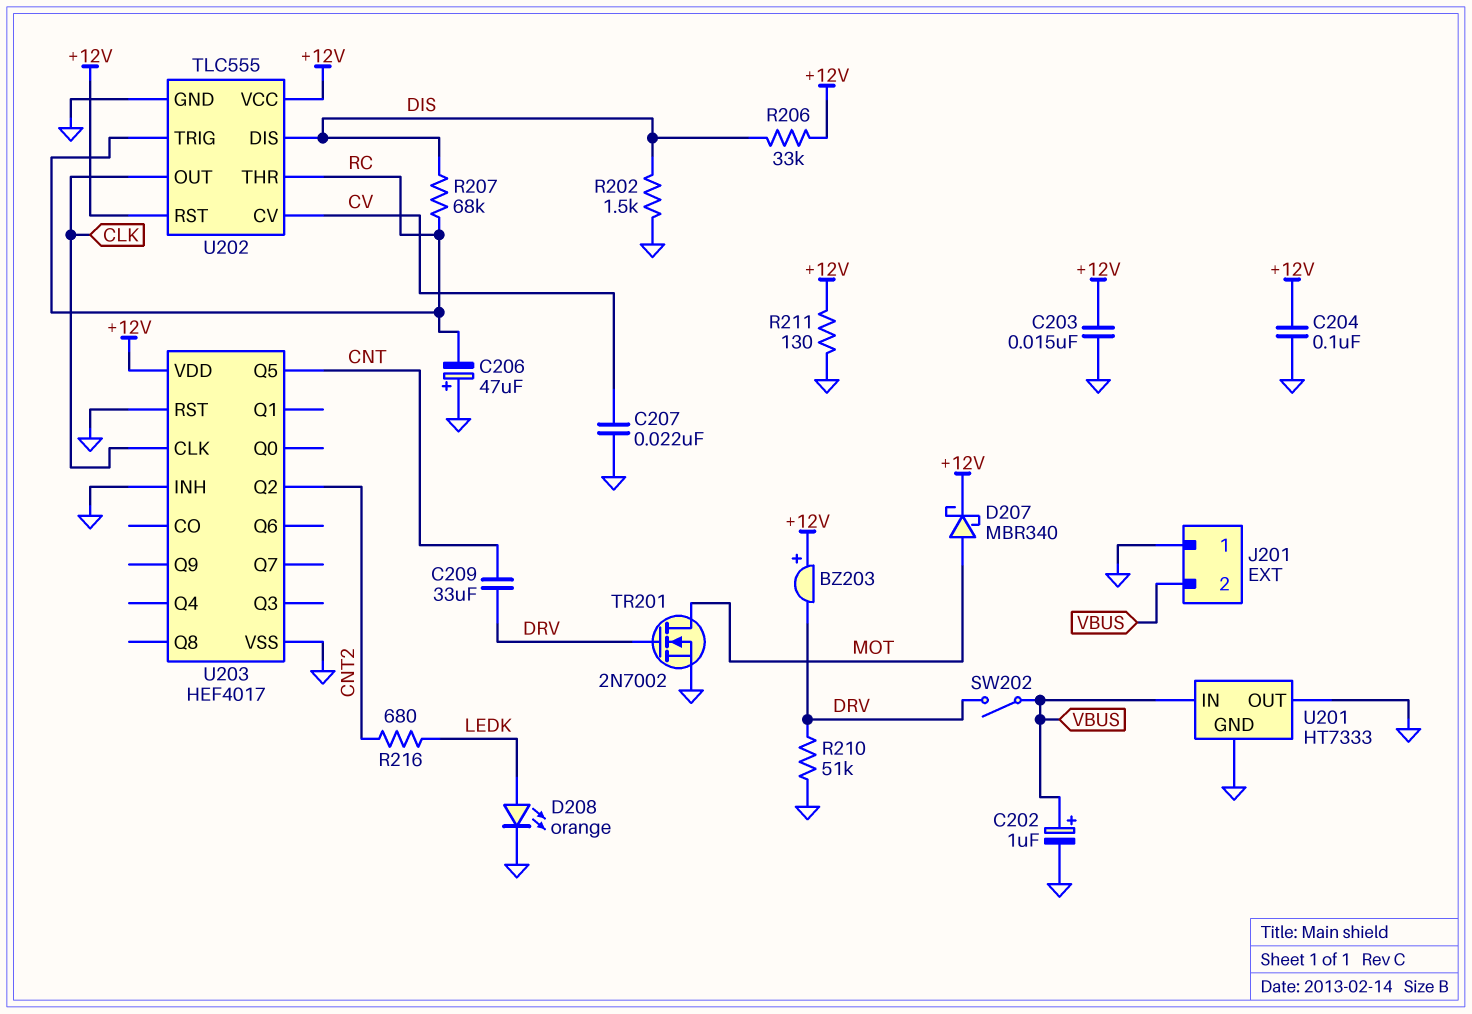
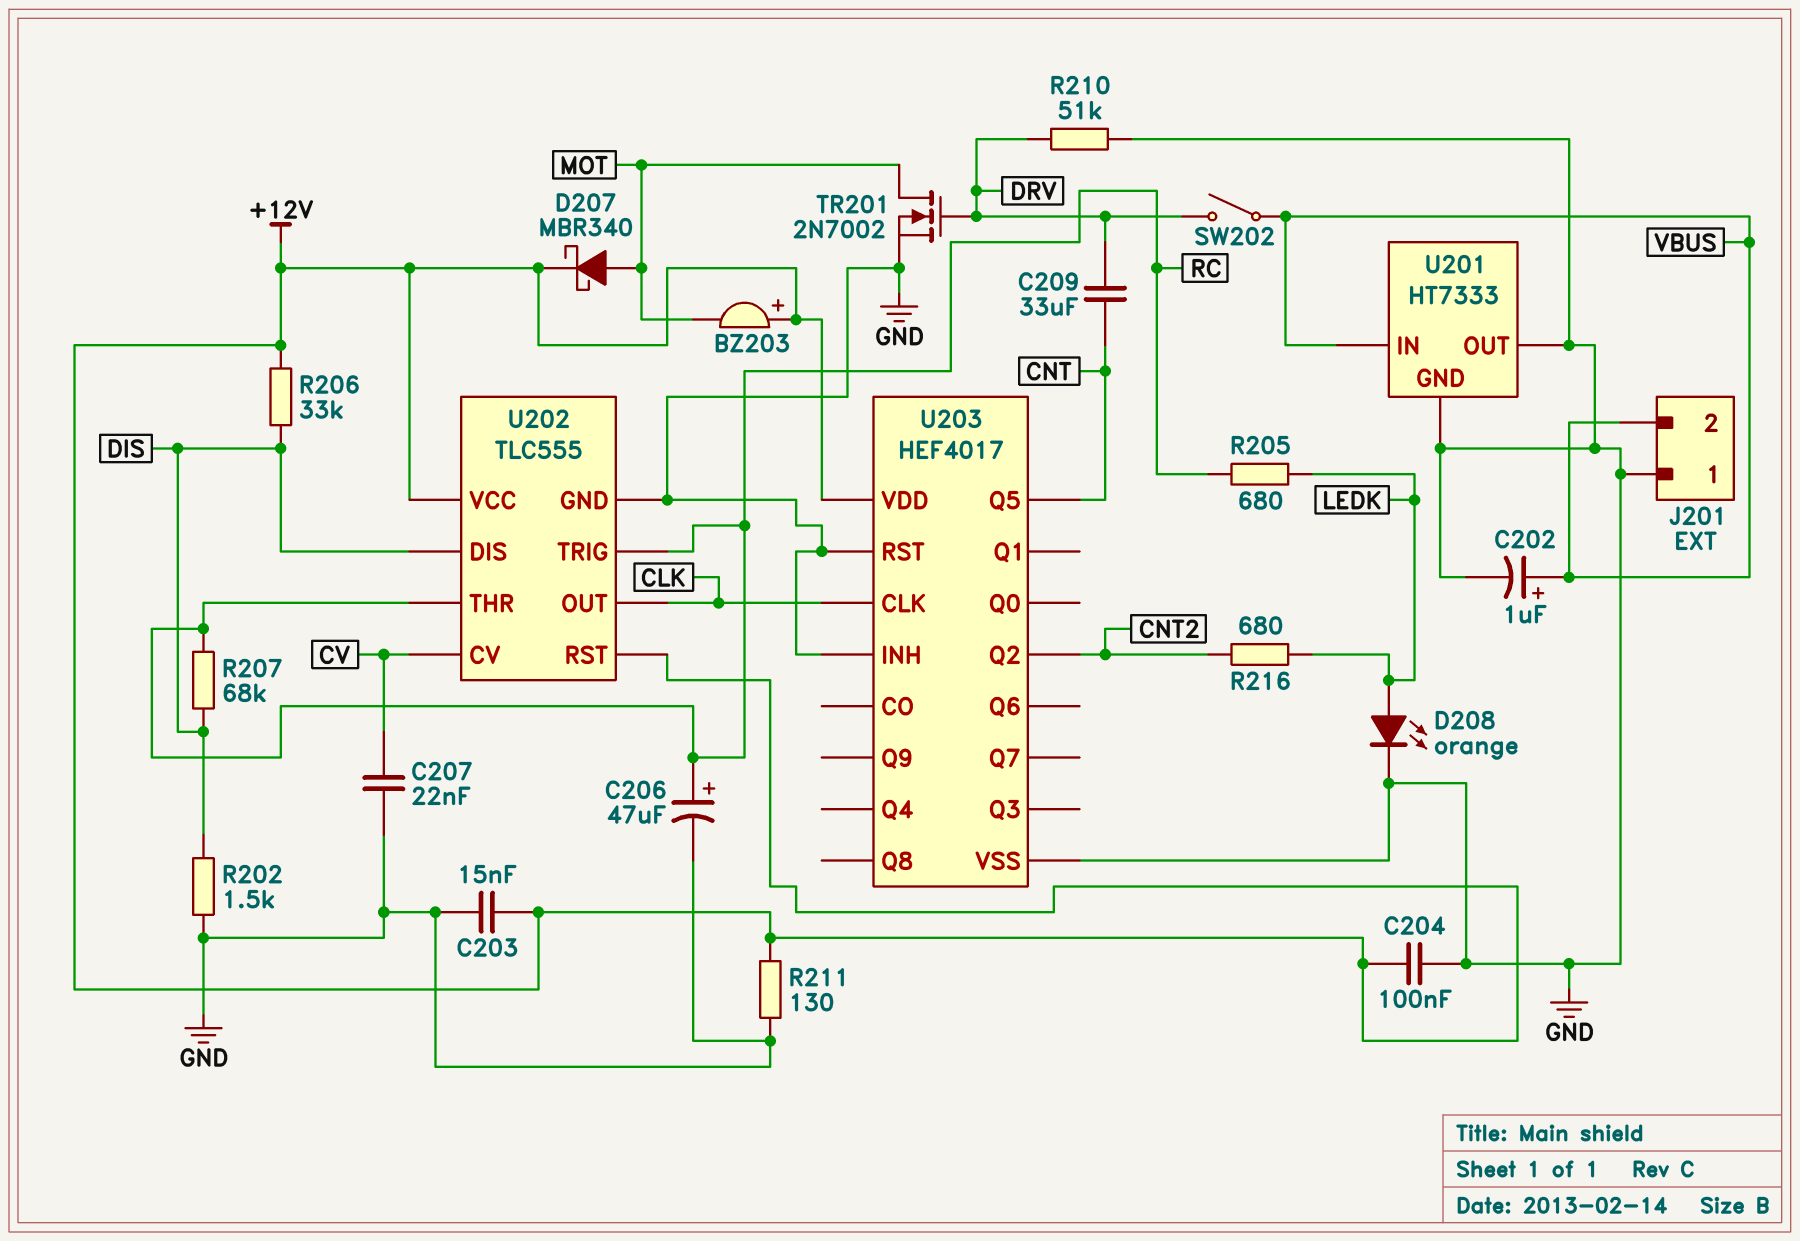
BZ203: buzzer (plus +12V, minus DRV) -> buzzer (plus +12V, minus MOT)
C206: 47uF (plus GND, minus RC) -> 47uF (plus RC, minus GND)
R205: none -> 680 (LEDK, RC)

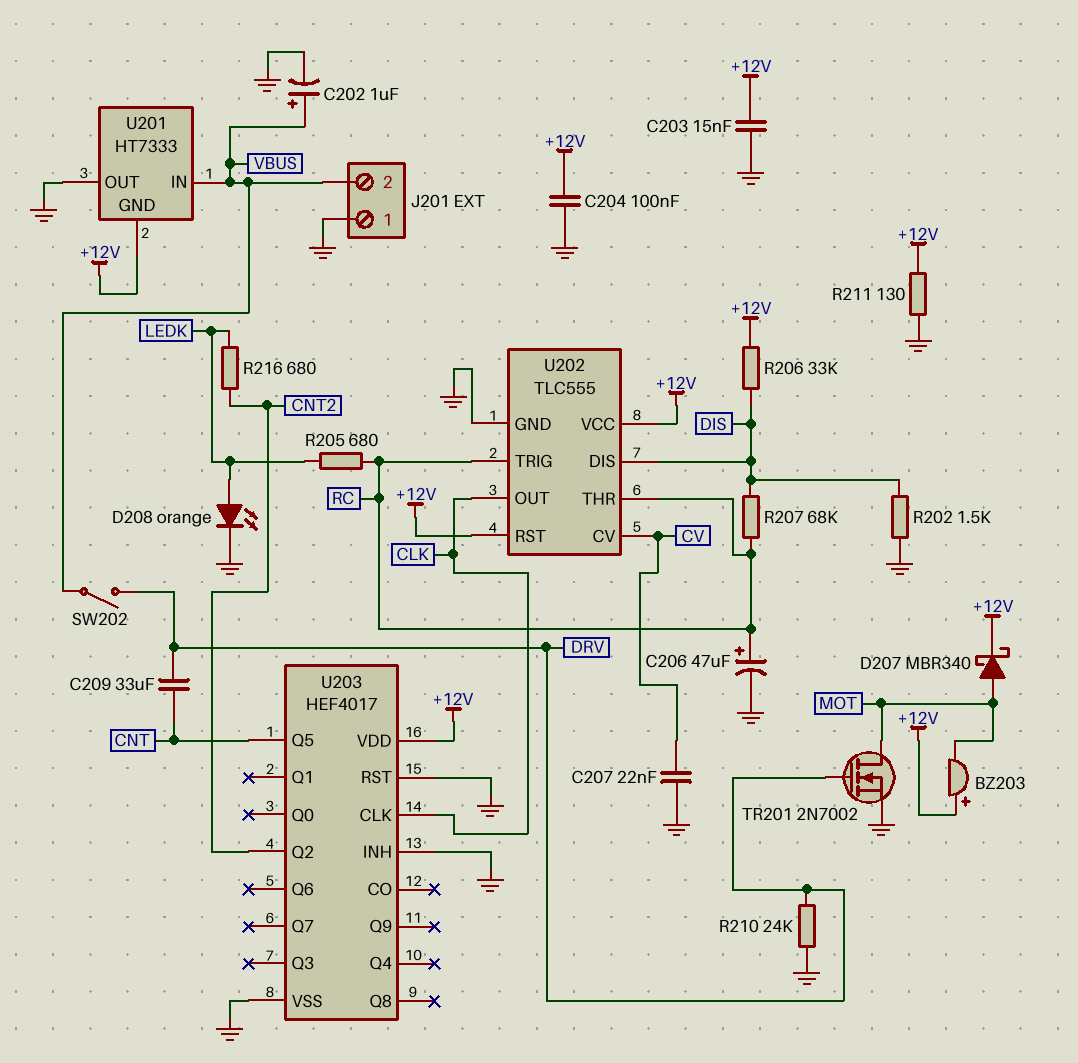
R210: 51k (DRV, GND) -> 24k (DRV, GND)
U201 pin GND: GND -> +12V

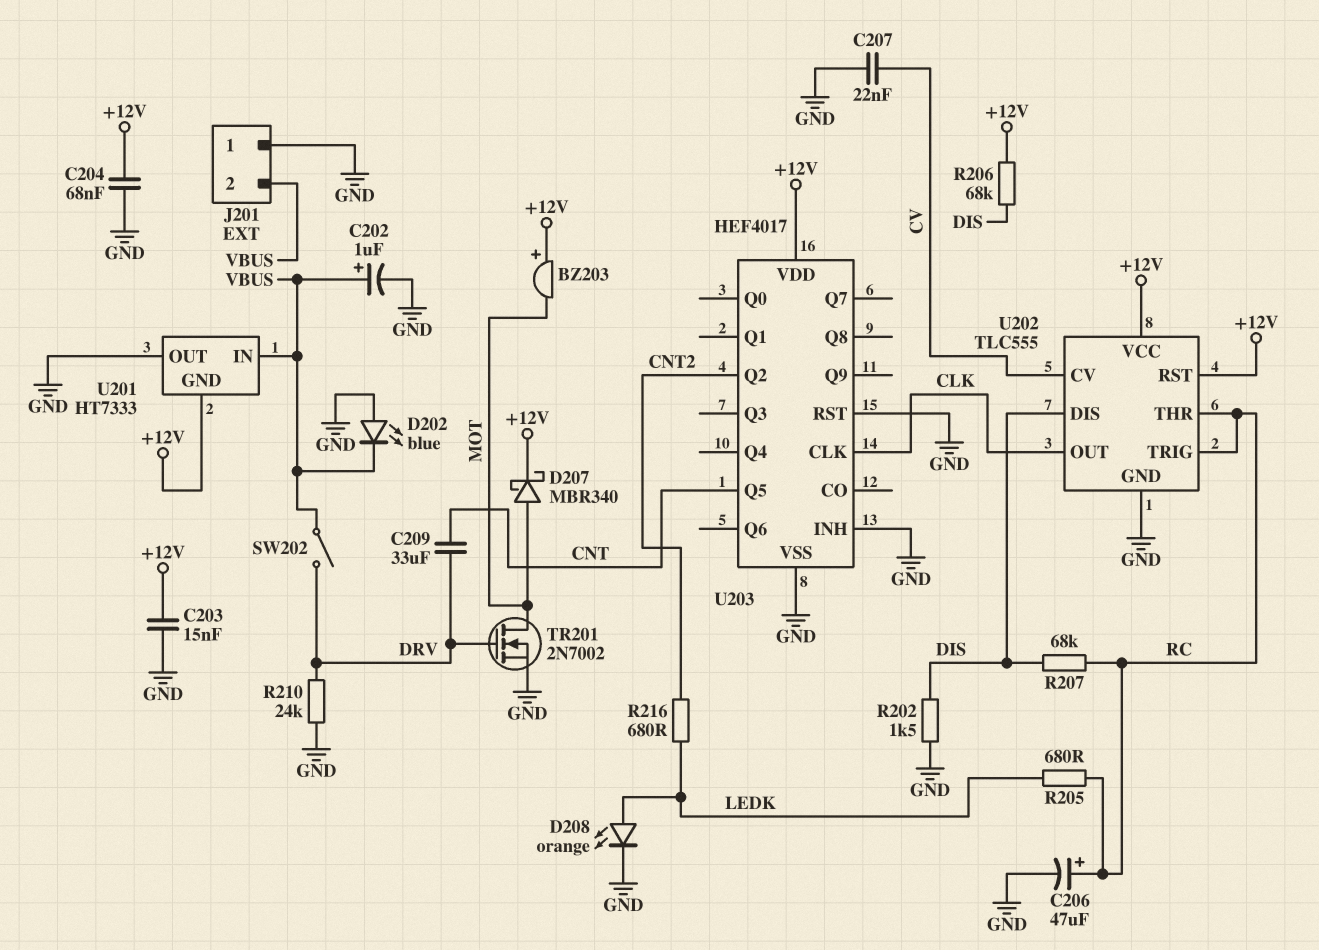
C204: 100nF (+12V, GND) -> 68nF (+12V, GND)
D202: none -> LED blue (A GND, K VBUS)
R206: 33k (+12V, DIS) -> 68k (+12V, DIS)
R211: 130 (+12V, GND) -> none

